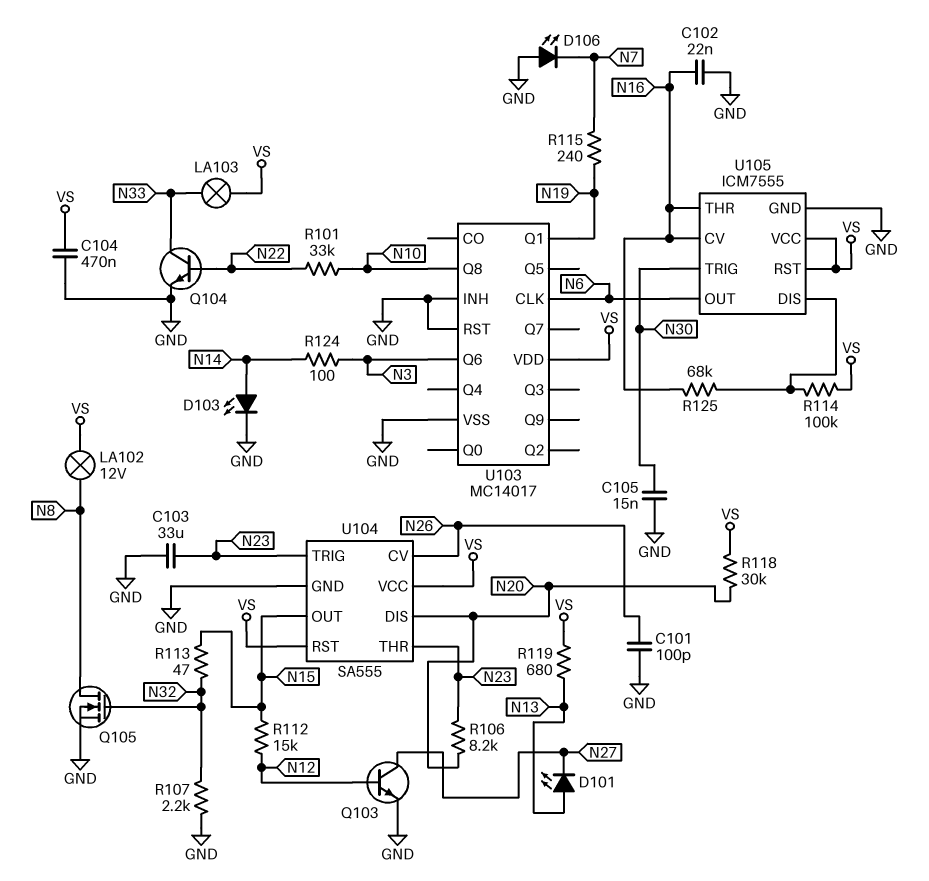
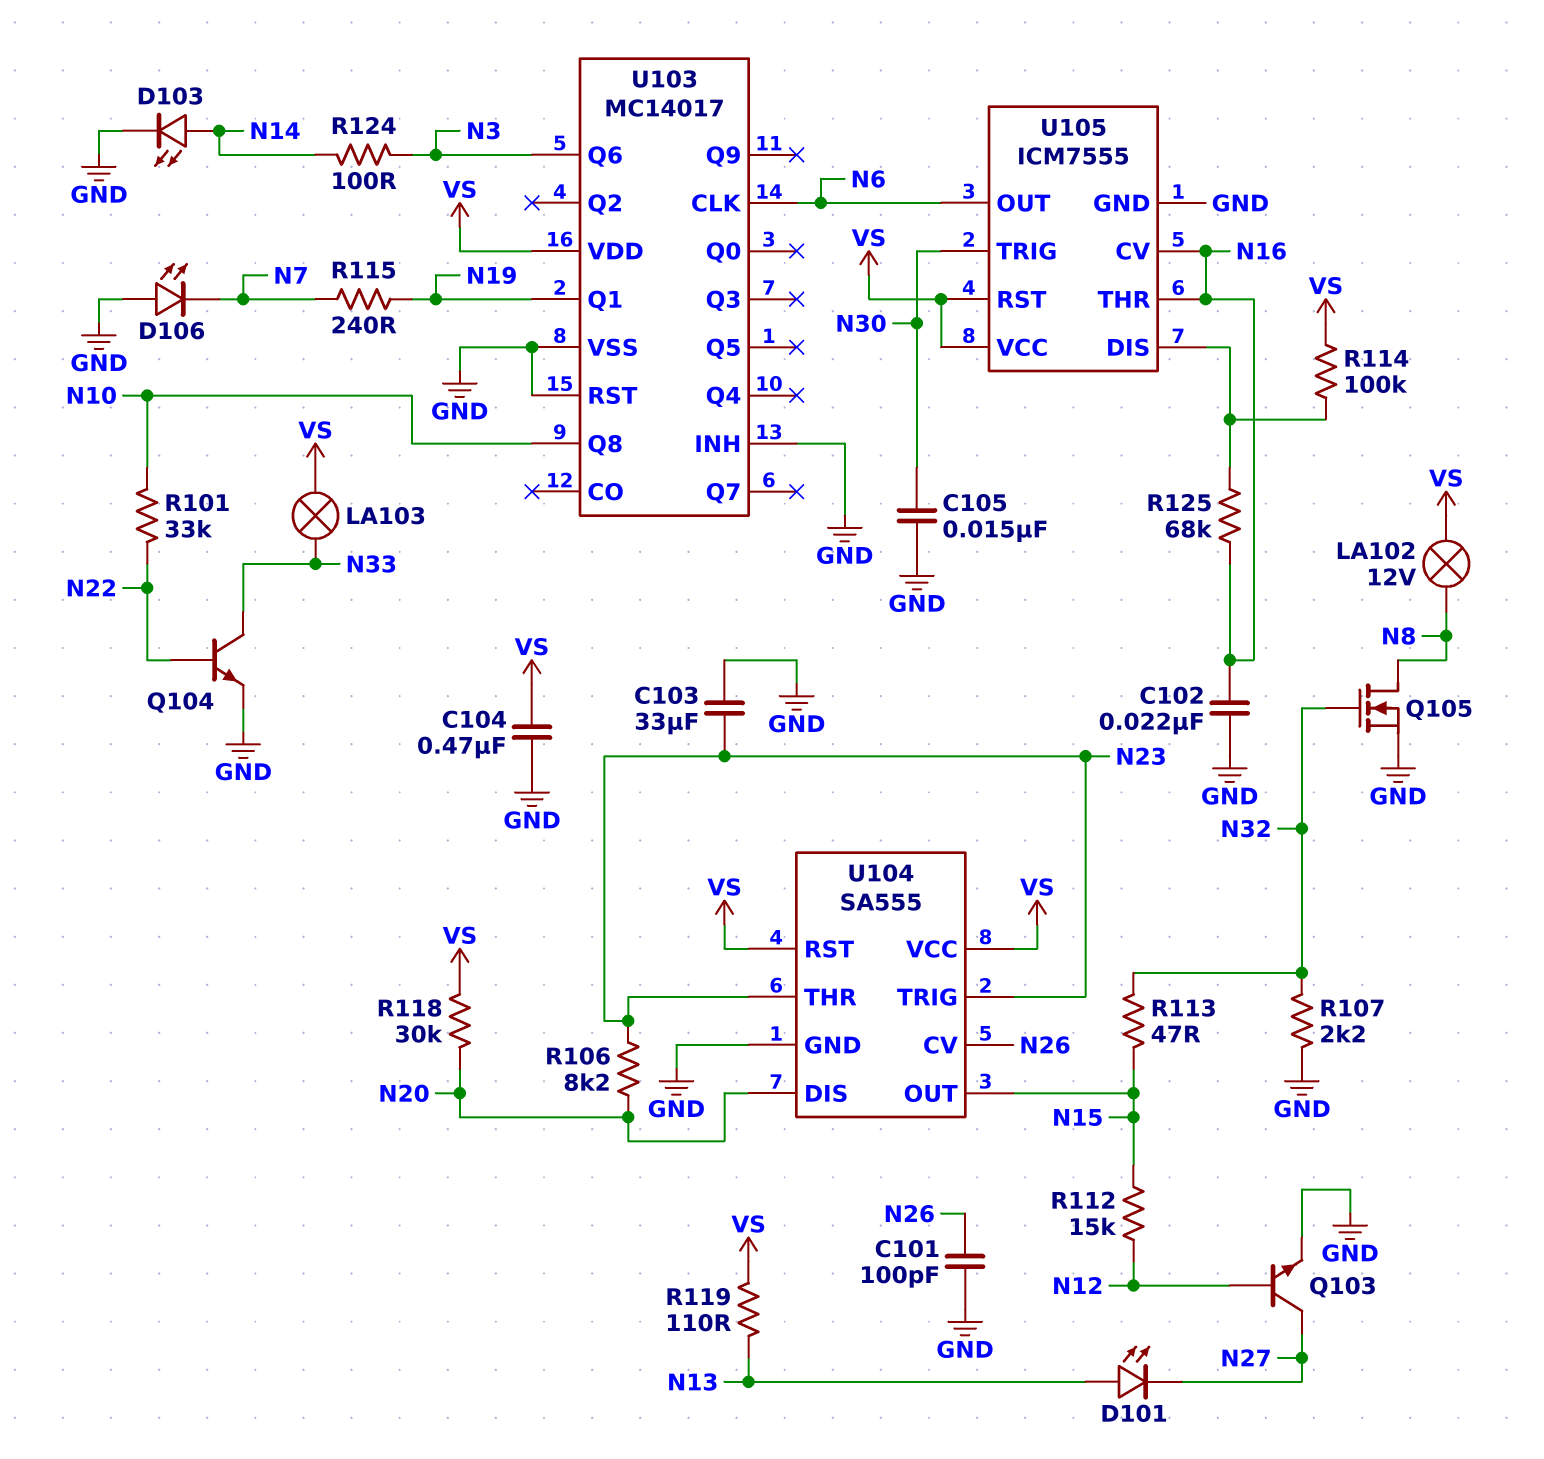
R119: 680 (N13, VS) -> 110 (N13, VS)

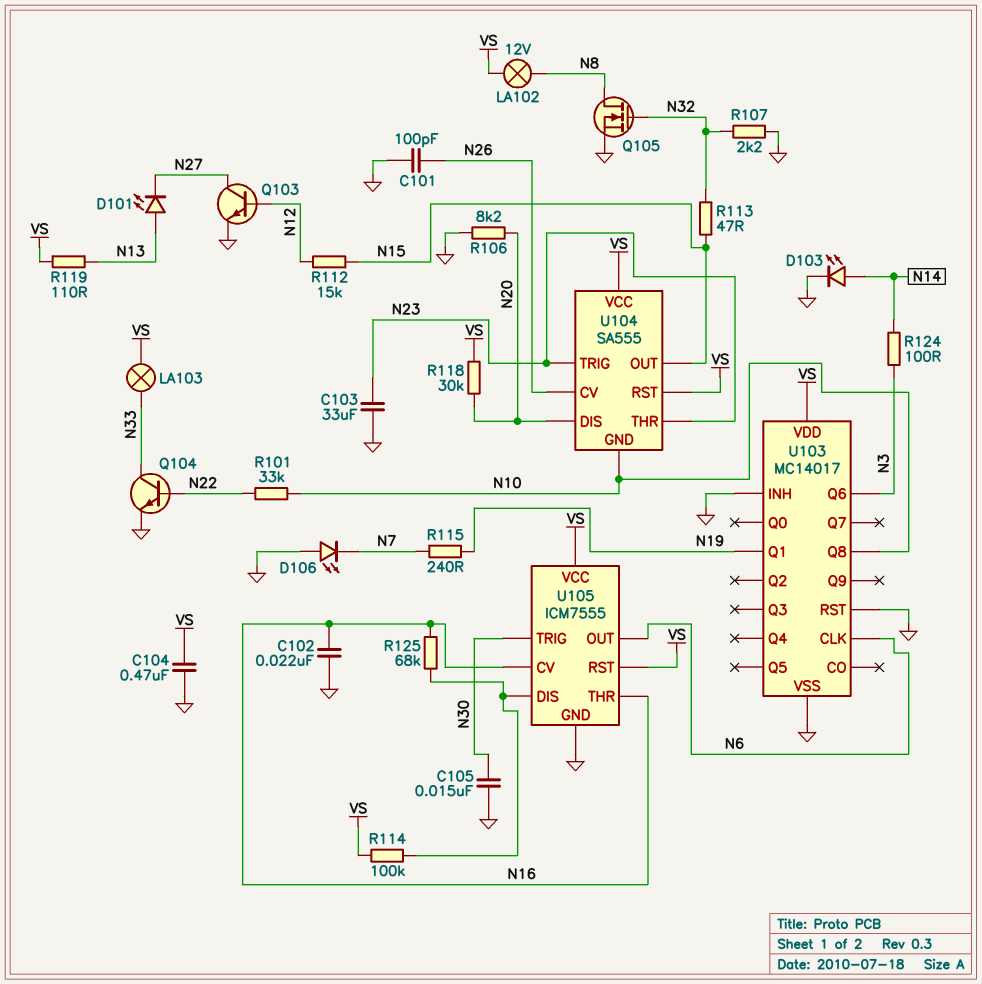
R106: 8.2k (N20, N23) -> 8.2k (GND, N20)
U104 pin GND: GND -> N10

